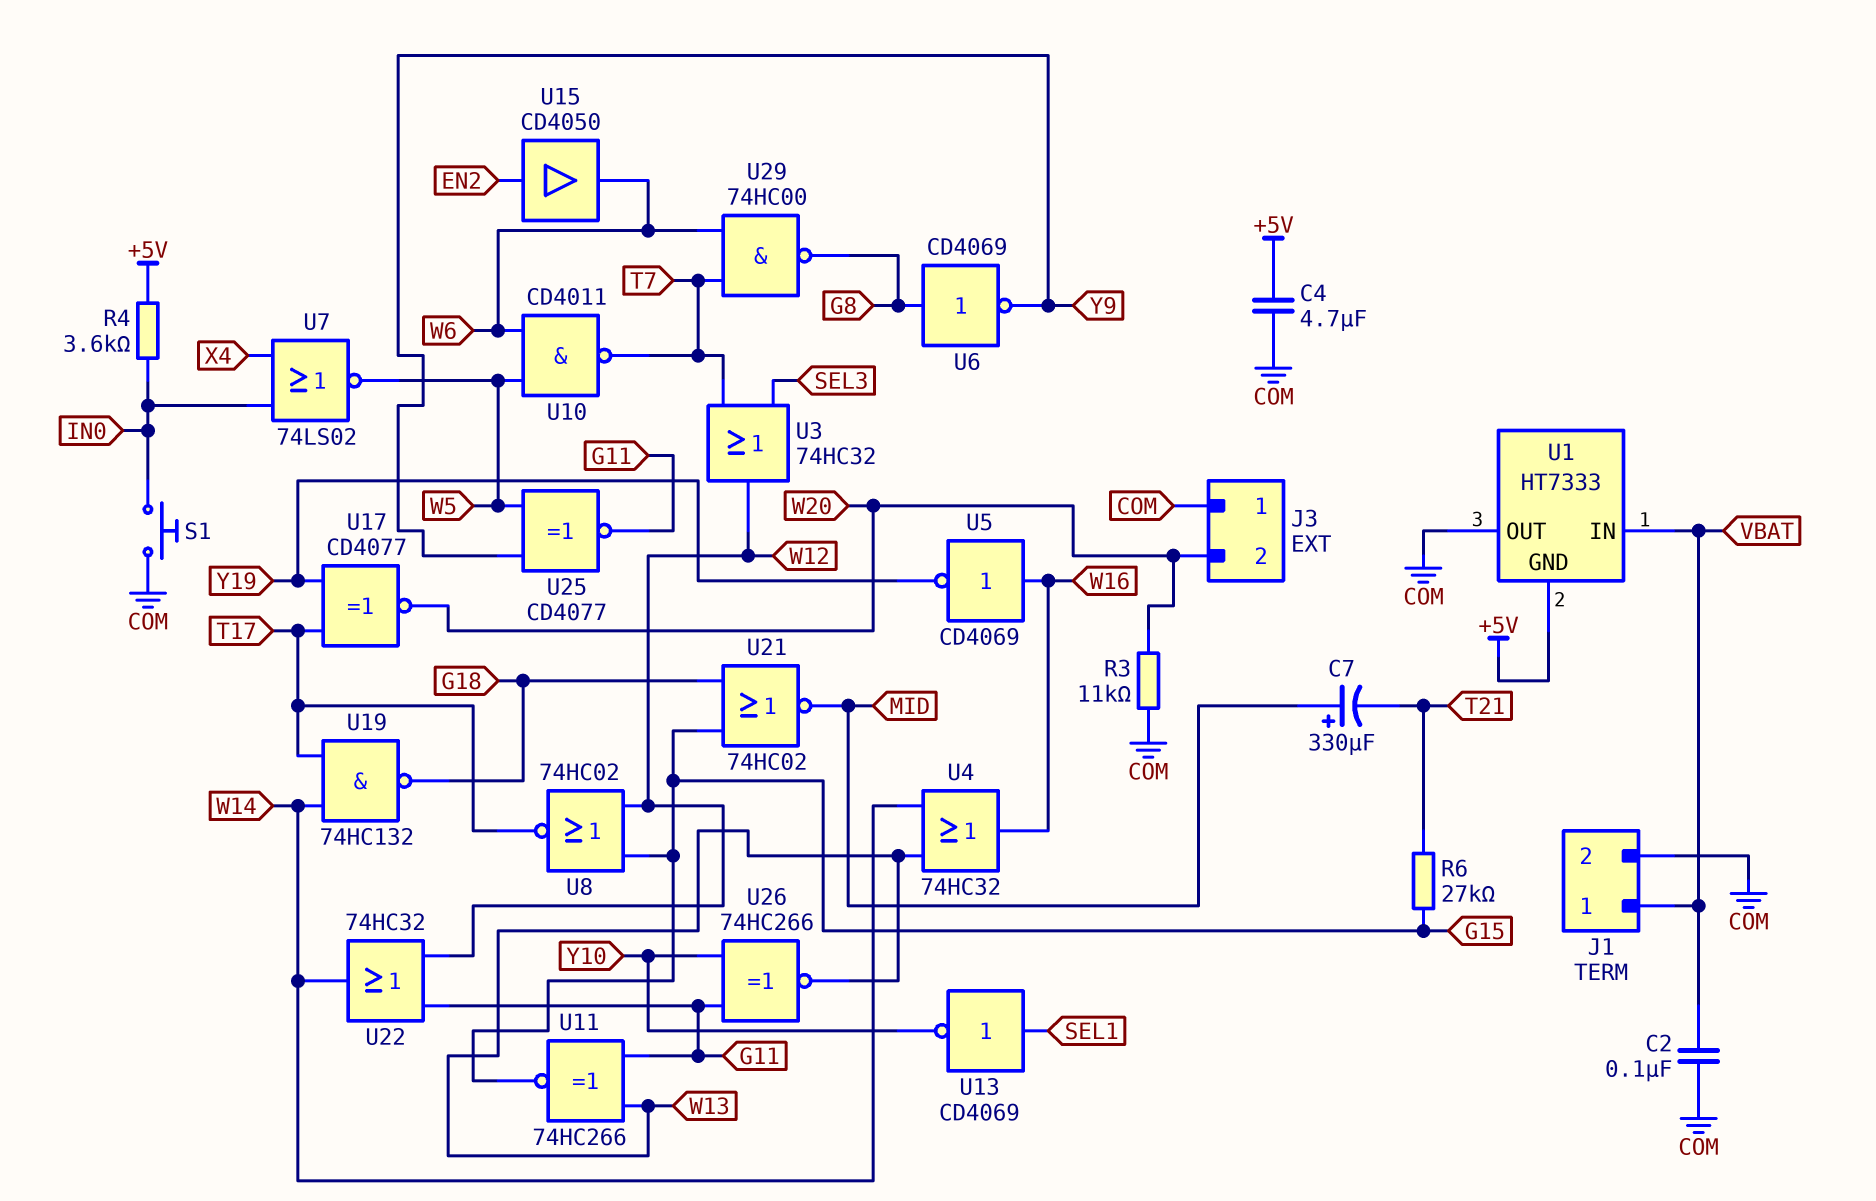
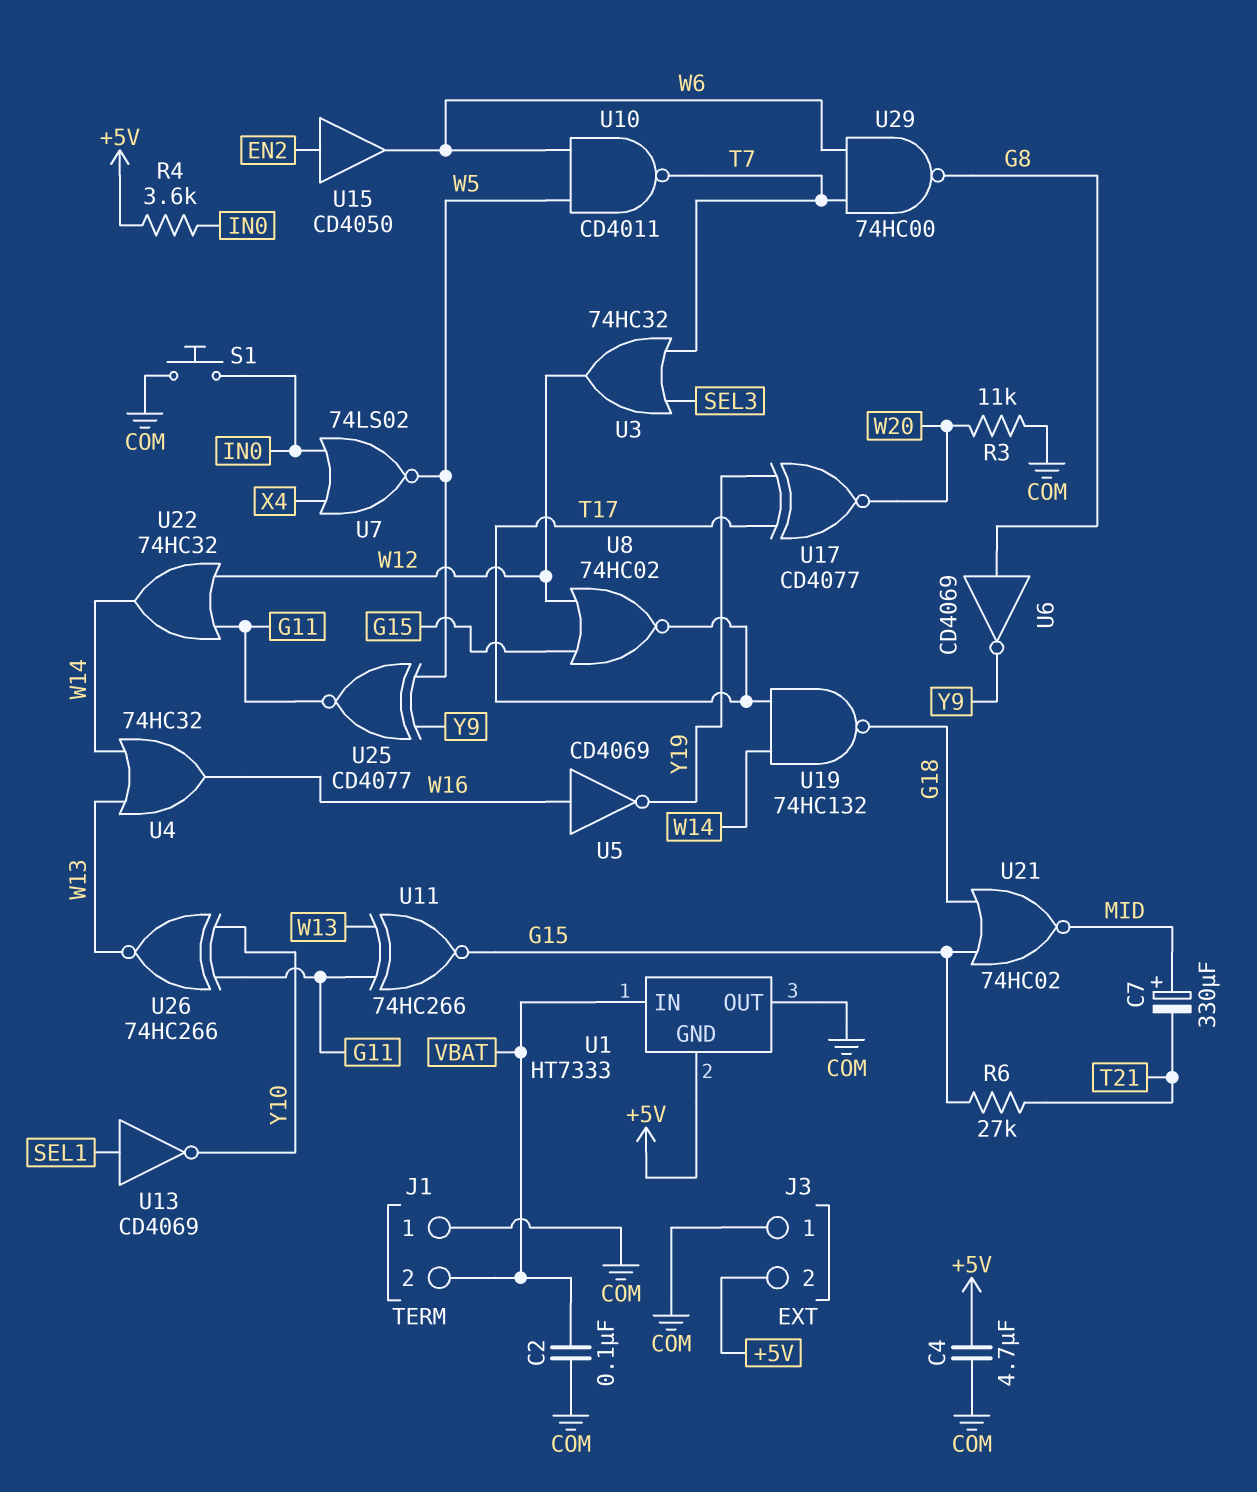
J1 pin 1: VBAT -> COM
J1 pin 2: COM -> VBAT
J3 pin 2: W20 -> +5V

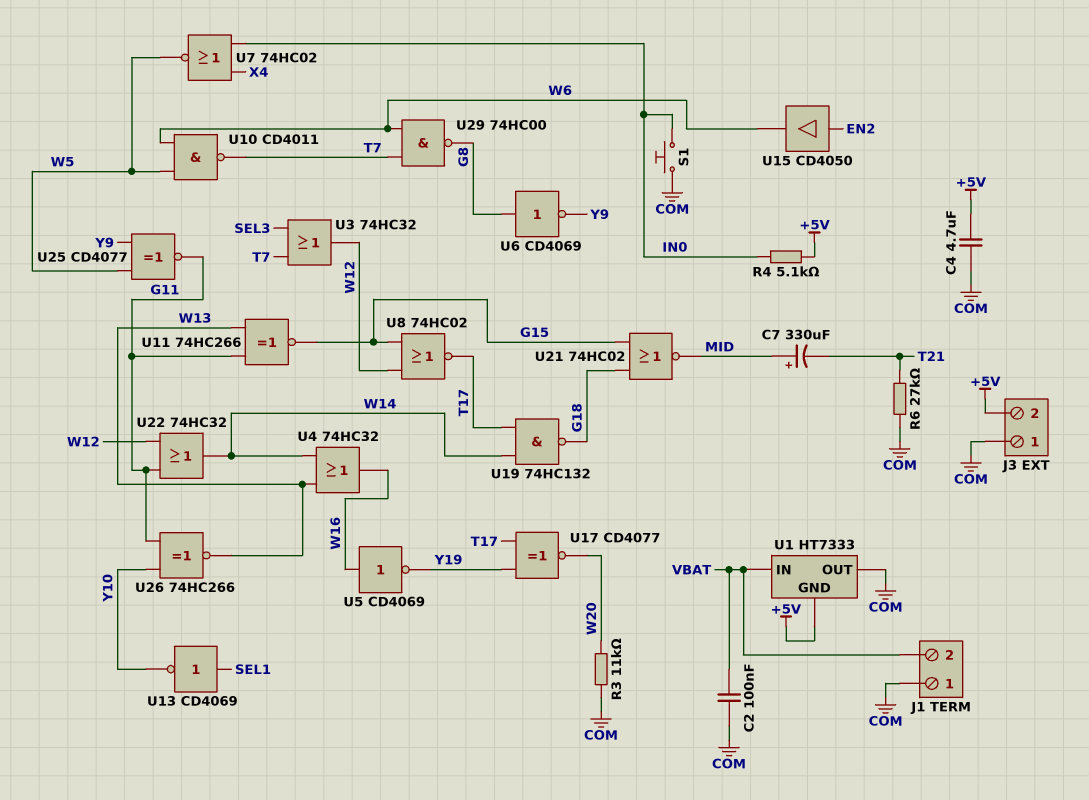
R4: 3.6k (+5V, IN0) -> 5.1k (+5V, IN0)
R6: 27k (G15, T21) -> 27k (COM, T21)
U7: NOR 74LS02 (in IN0, in X4, out W5) -> NOR 74HC02 (in IN0, in X4, out W5)

